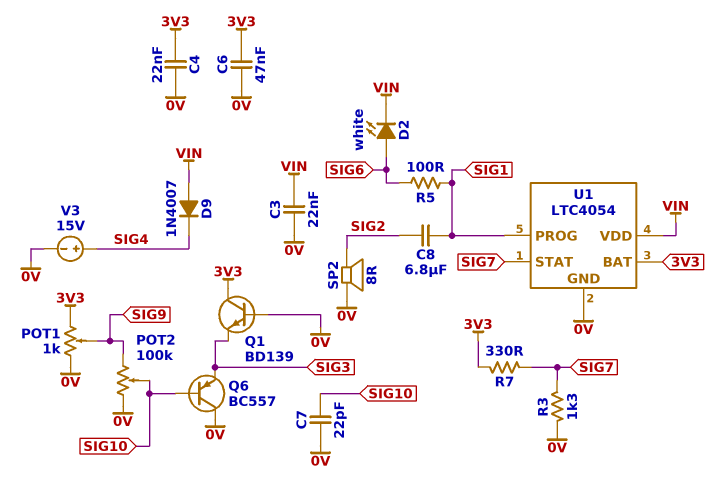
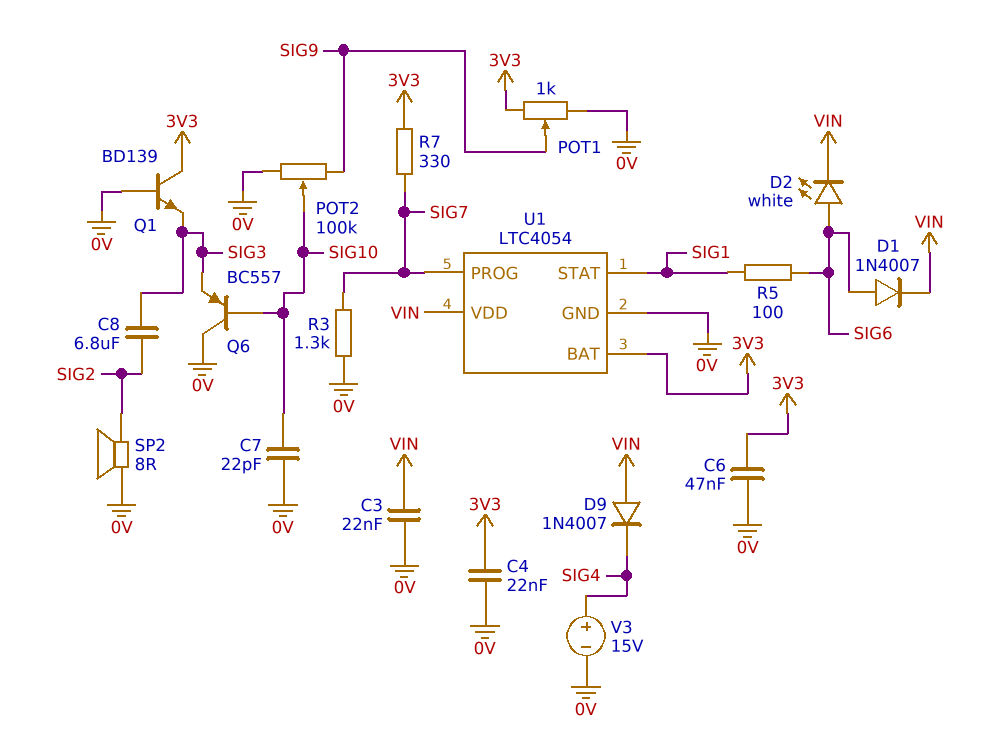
C8: 6.8uF (SIG1, SIG2) -> 6.8uF (SIG2, SIG3)
D1: none -> diode 1N4007 (A SIG6, K VIN)
U1 pin PROG: SIG1 -> SIG7
U1 pin STAT: SIG7 -> SIG1

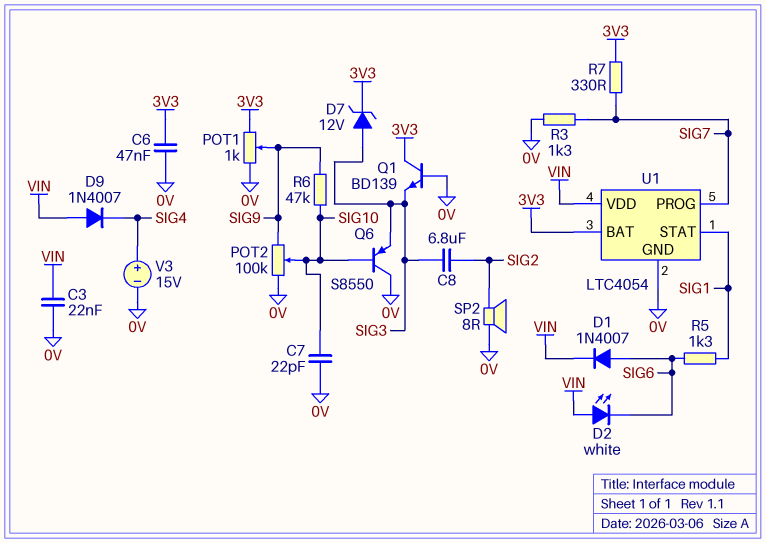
C4: 22nF (0V, 3V3) -> none
D2: LED white (A SIG6, K VIN) -> LED white (A VIN, K SIG6)
D7: none -> zener 12V (A SIG3, K 3V3)
Q6: PNP BC557 (B SIG10, C 0V, E SIG3) -> PNP S8550 (B SIG10, C 0V, E SIG3)
R5: 100 (SIG1, SIG6) -> 1.3k (SIG1, SIG6)
R6: none -> 47k (SIG9, SIG10)

